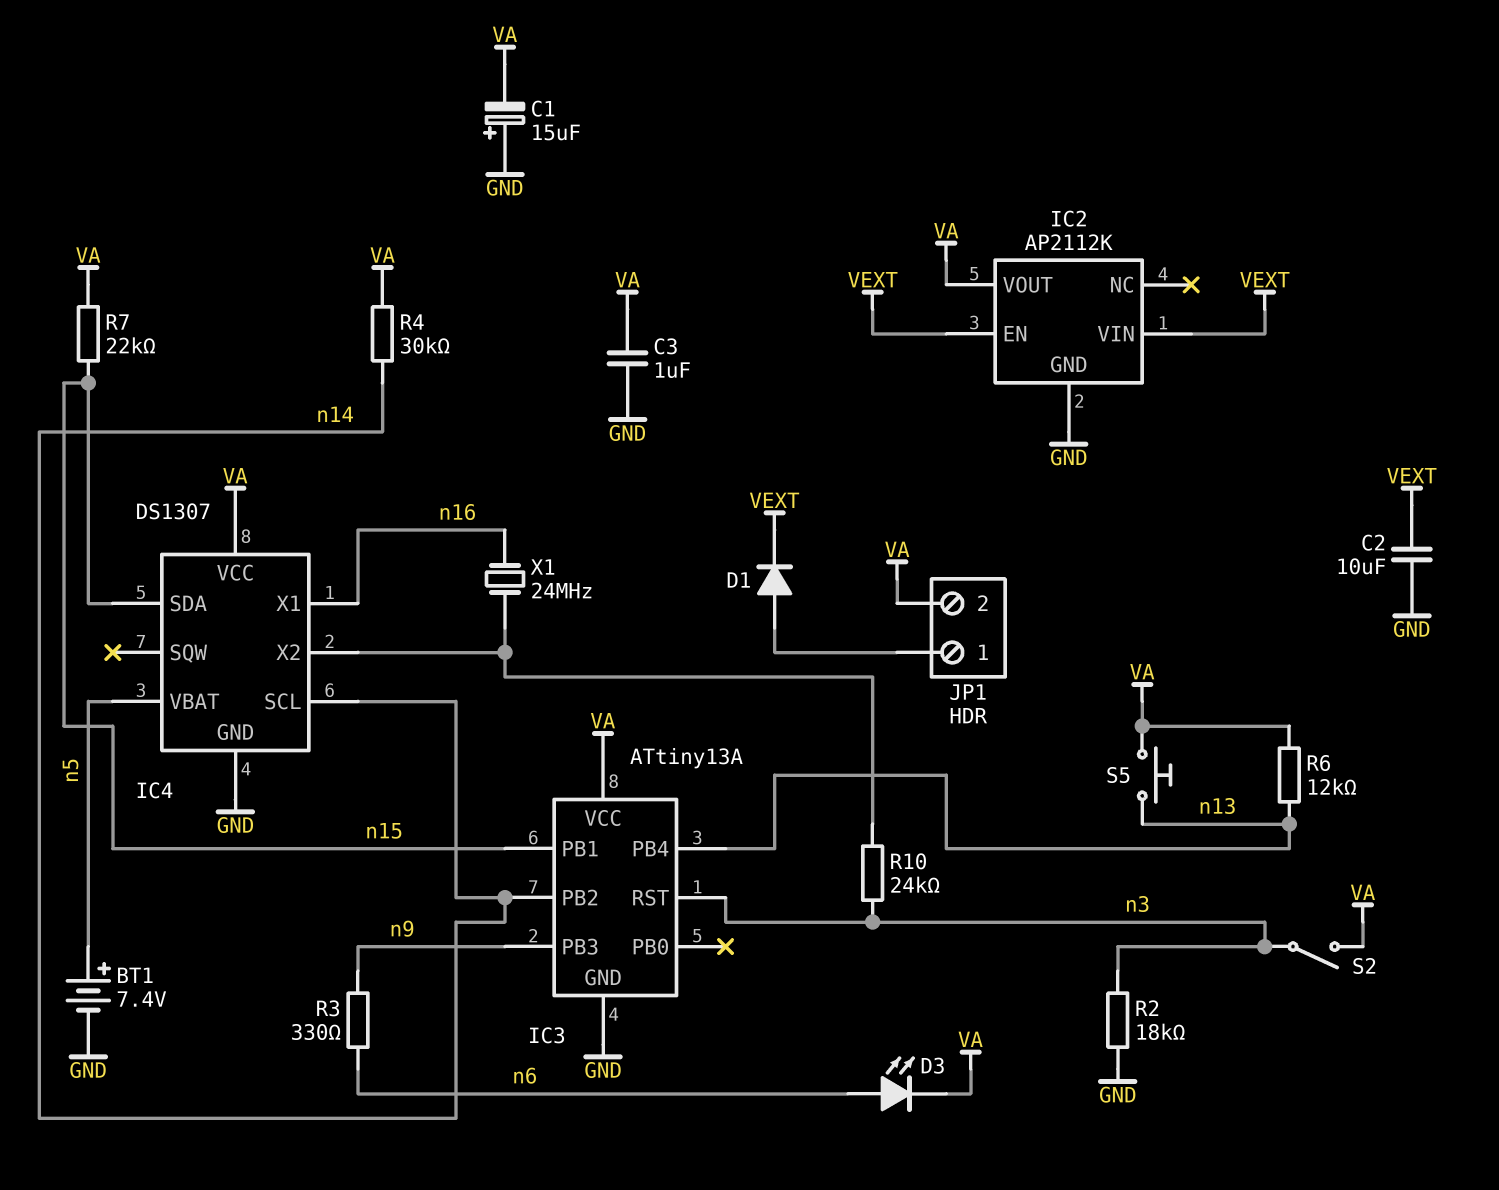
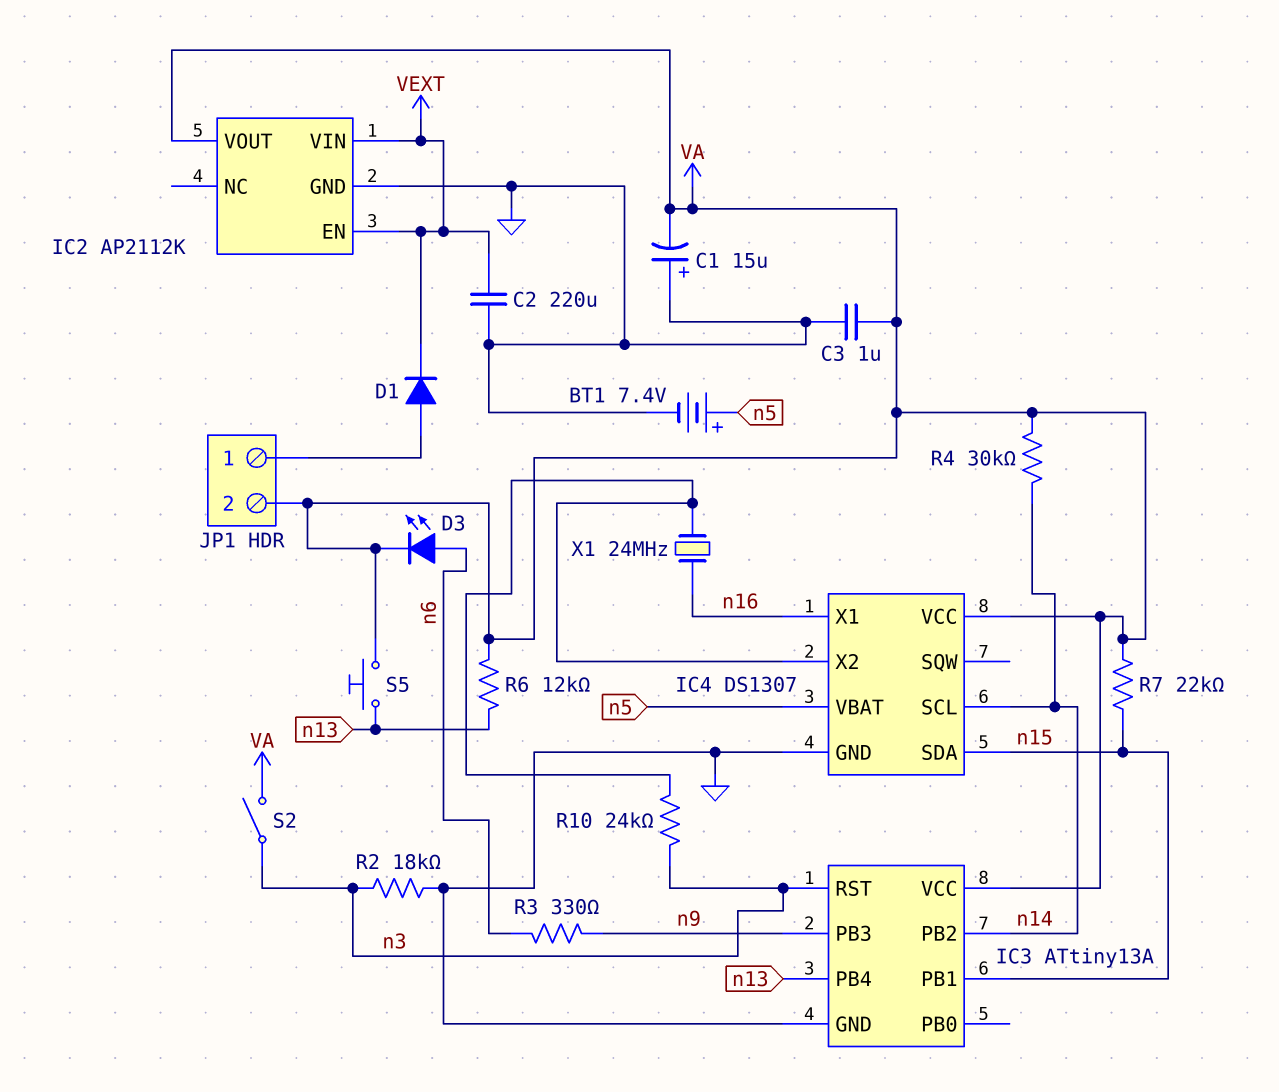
C2: 10uF (GND, VEXT) -> 220uF (GND, VEXT)

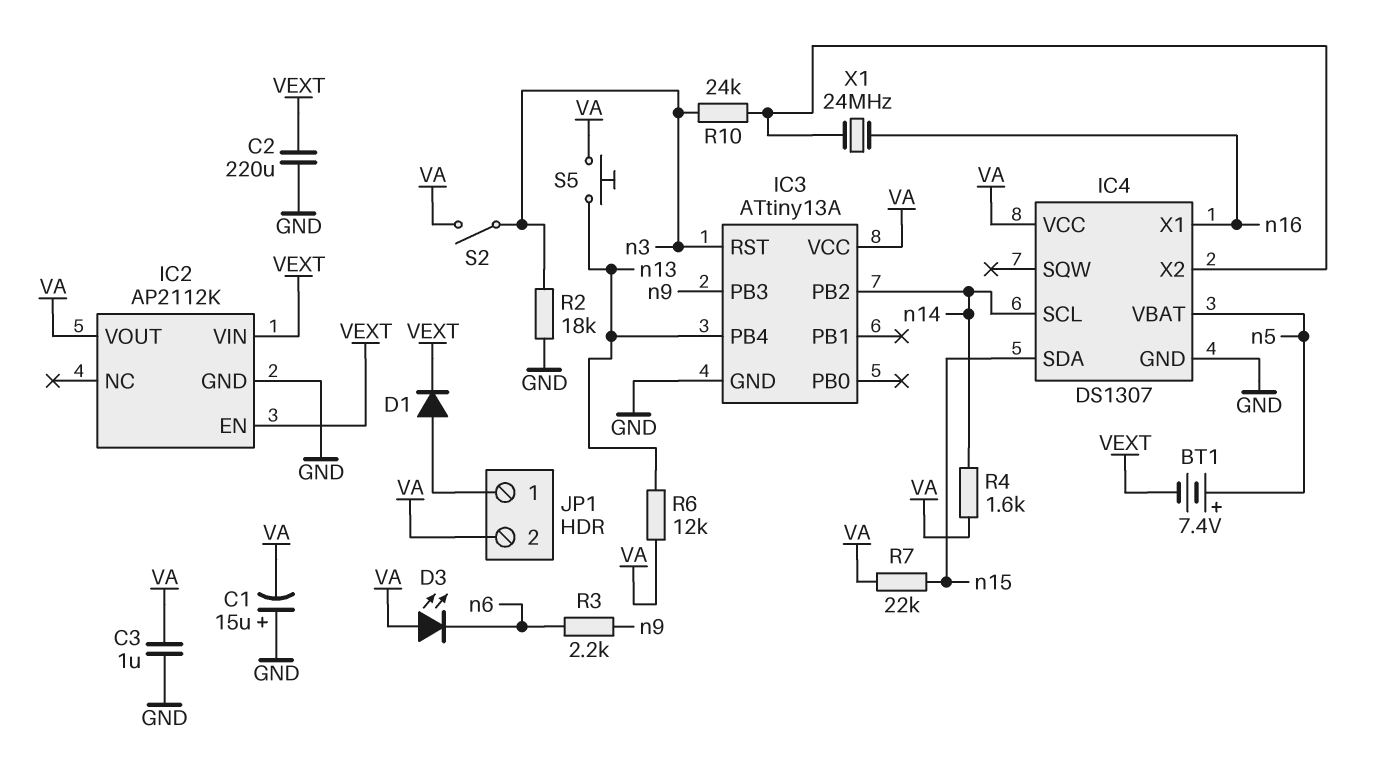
BT1: 7.4V (plus n5, minus GND) -> 7.4V (plus n5, minus VEXT)
D3: LED (A n6, K VA) -> LED (A VA, K n6)
IC3 pin PB1: n15 -> none
R3: 330 (n6, n9) -> 2.2k (n6, n9)
R4: 30k (VA, n14) -> 1.6k (VA, n14)

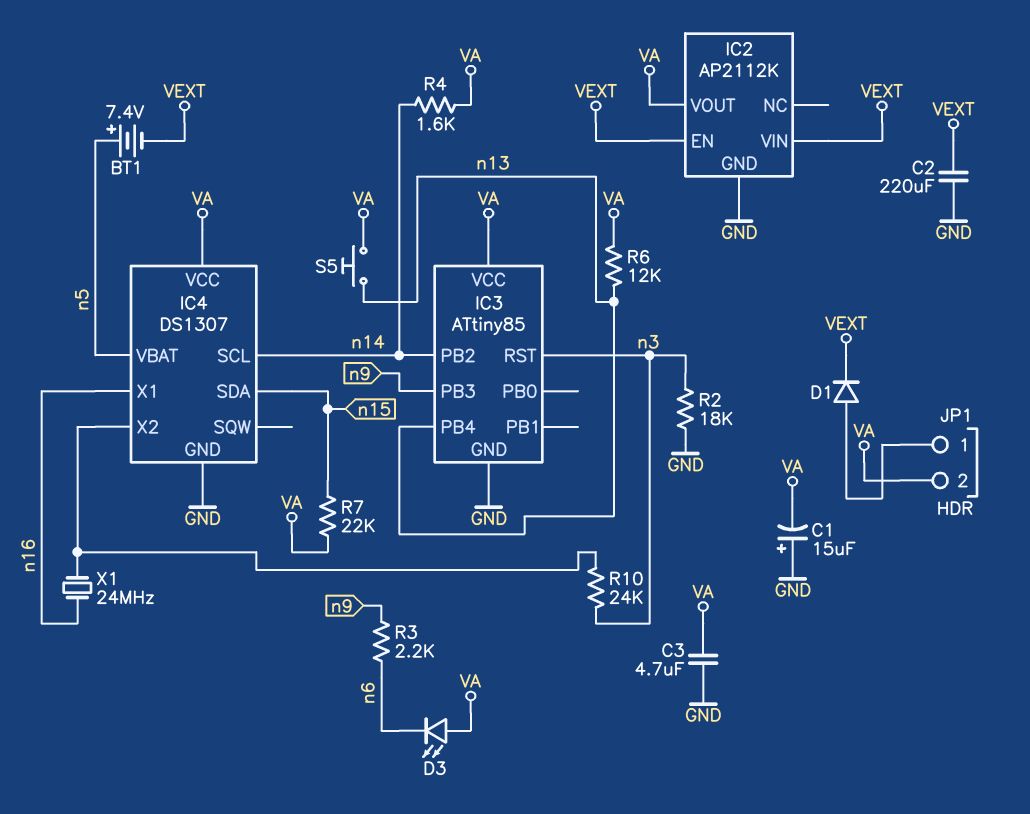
C3: 1uF (GND, VA) -> 4.7uF (GND, VA)
IC3: ATtiny13A -> ATtiny85
S2: switch (VA, n3) -> none

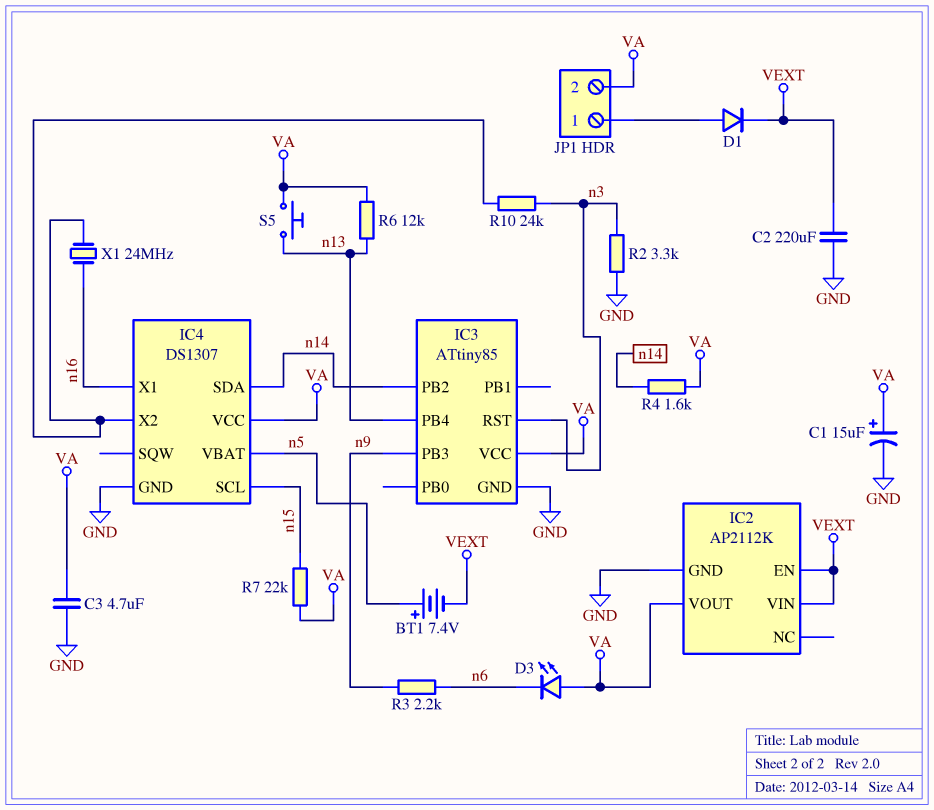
C1: 15uF (plus GND, minus VA) -> 15uF (plus VA, minus GND)
IC4 pin SCL: n14 -> n15
IC4 pin SDA: n15 -> n14
R2: 18k (GND, n3) -> 3.3k (GND, n3)

